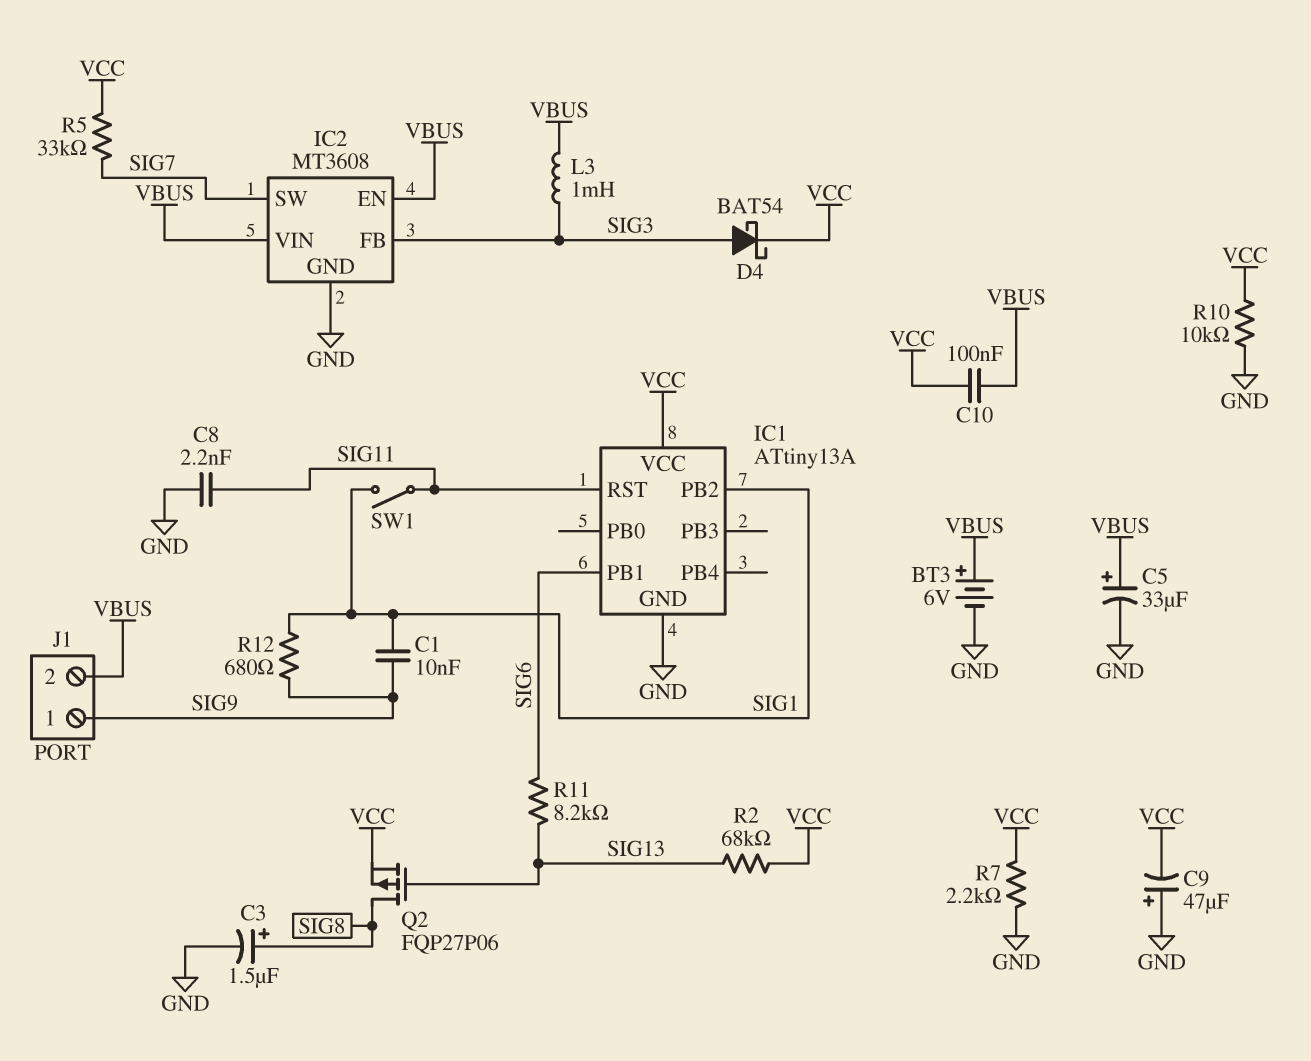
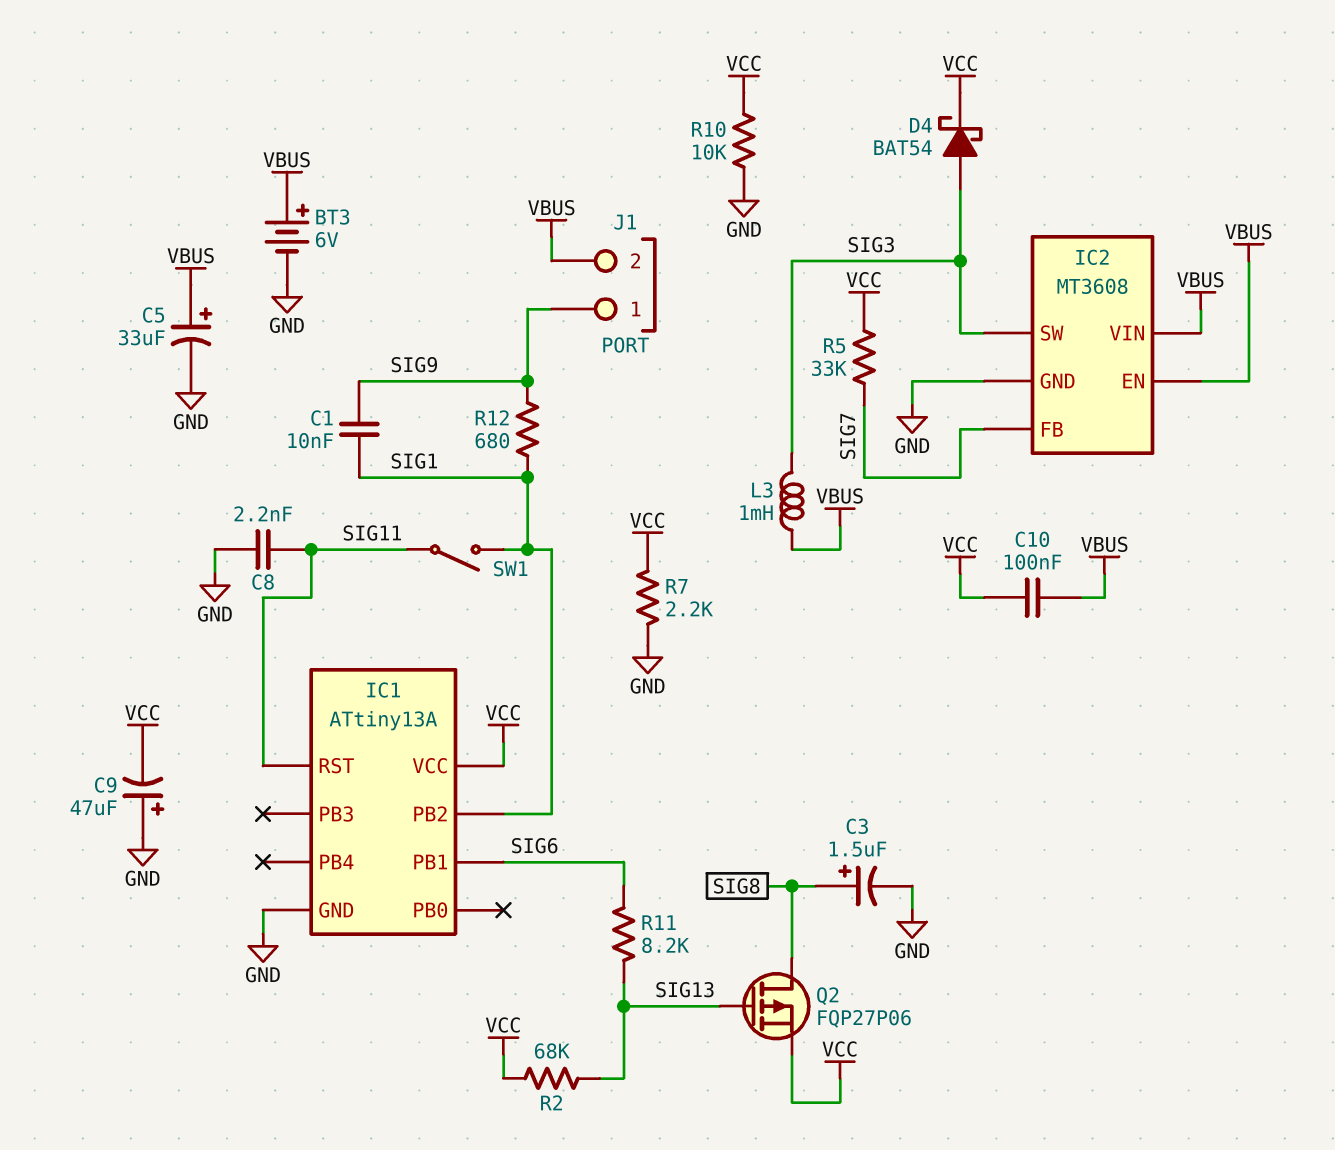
IC2 pin FB: SIG3 -> SIG7
IC2 pin SW: SIG7 -> SIG3

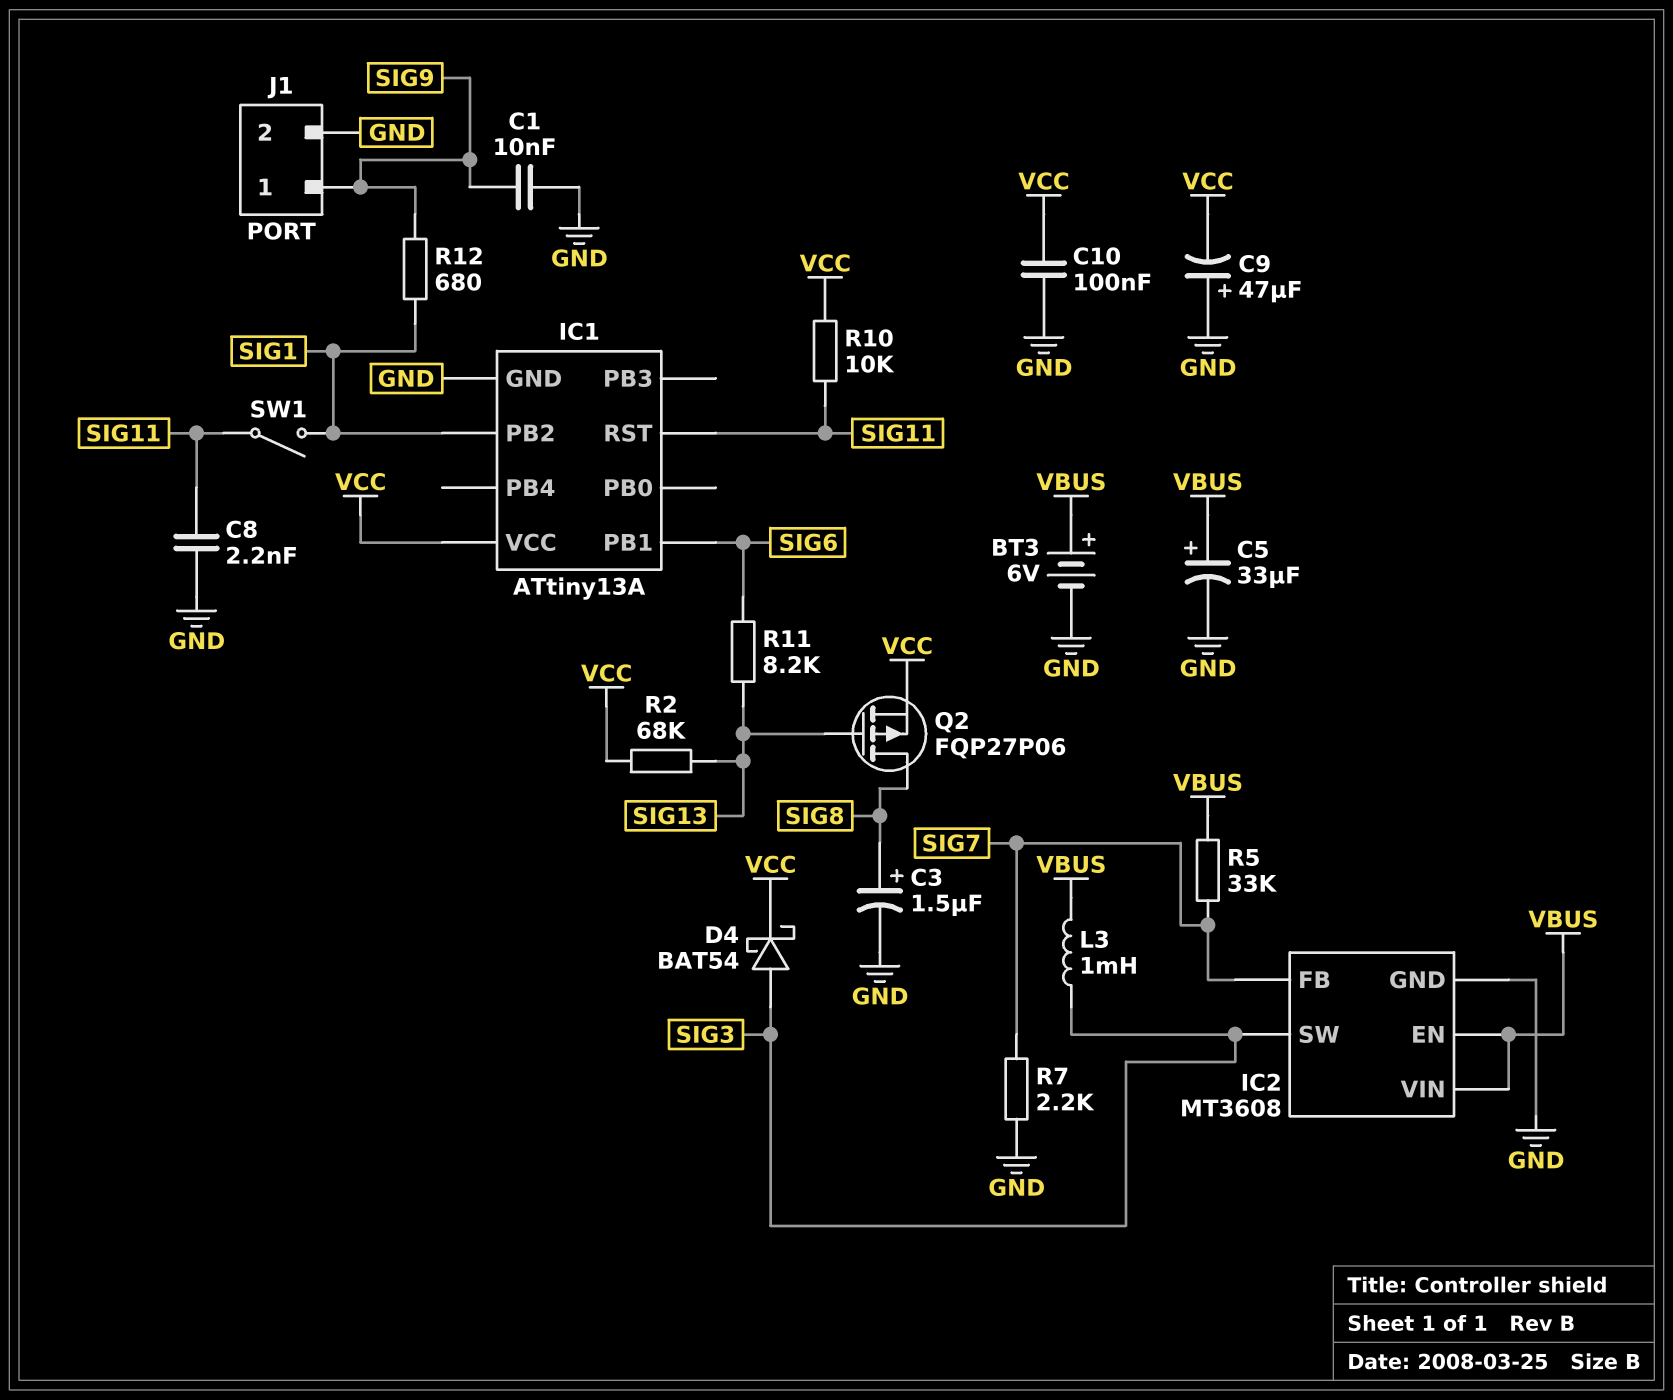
C1: 10nF (SIG1, SIG9) -> 10nF (GND, SIG9)
C10: 100nF (VBUS, VCC) -> 100nF (GND, VCC)
J1 pin 2: VBUS -> GND
R5: 33k (SIG7, VCC) -> 33k (SIG7, VBUS)
R7: 2.2k (GND, VCC) -> 2.2k (GND, SIG7)
R10: 10k (GND, VCC) -> 10k (SIG11, VCC)

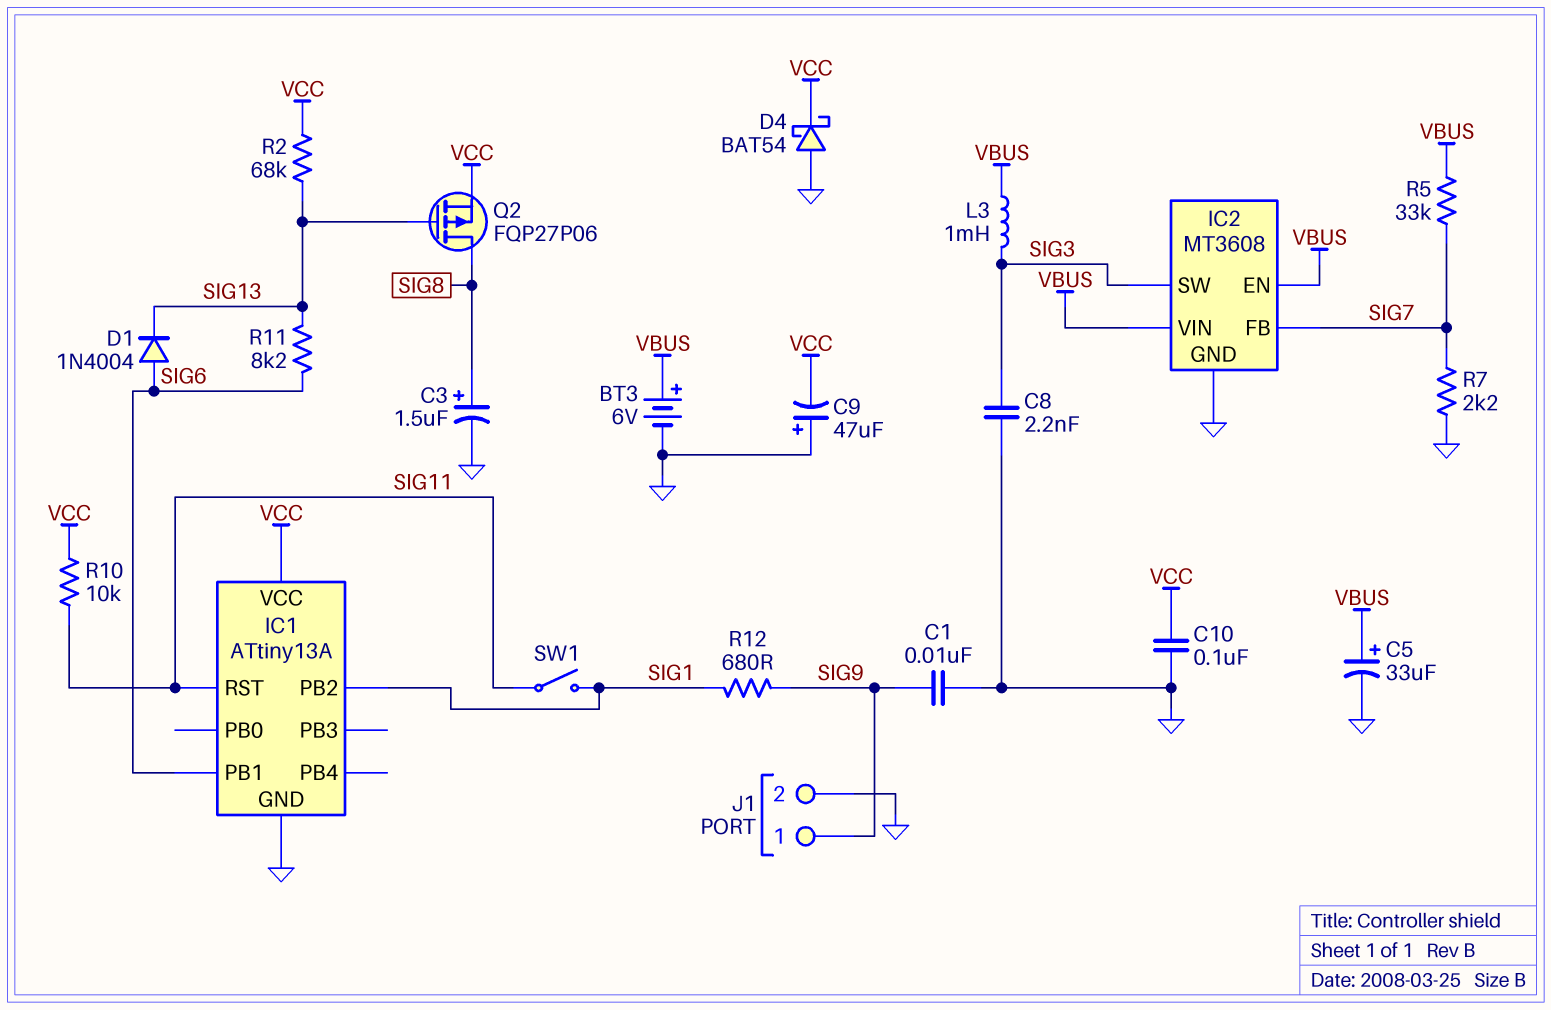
C8: 2.2nF (GND, SIG11) -> 2.2nF (GND, SIG3)
D1: none -> diode 1N4004 (A SIG6, K SIG13)
D4: schottky BAT54 (A SIG3, K VCC) -> schottky BAT54 (A GND, K VCC)

